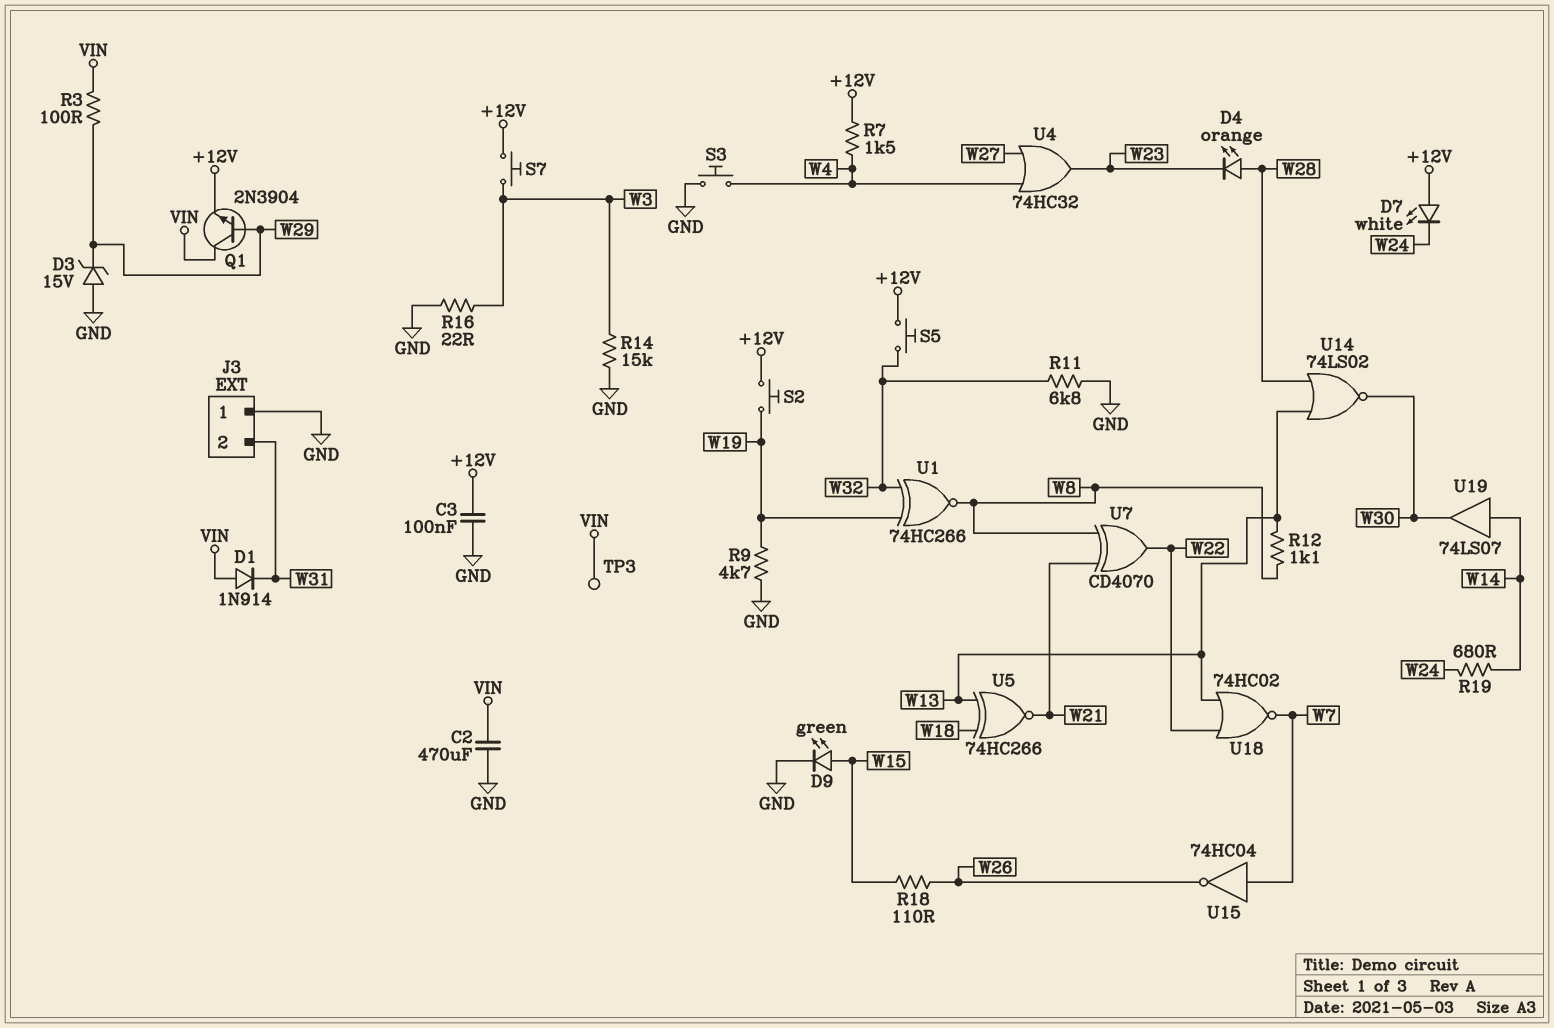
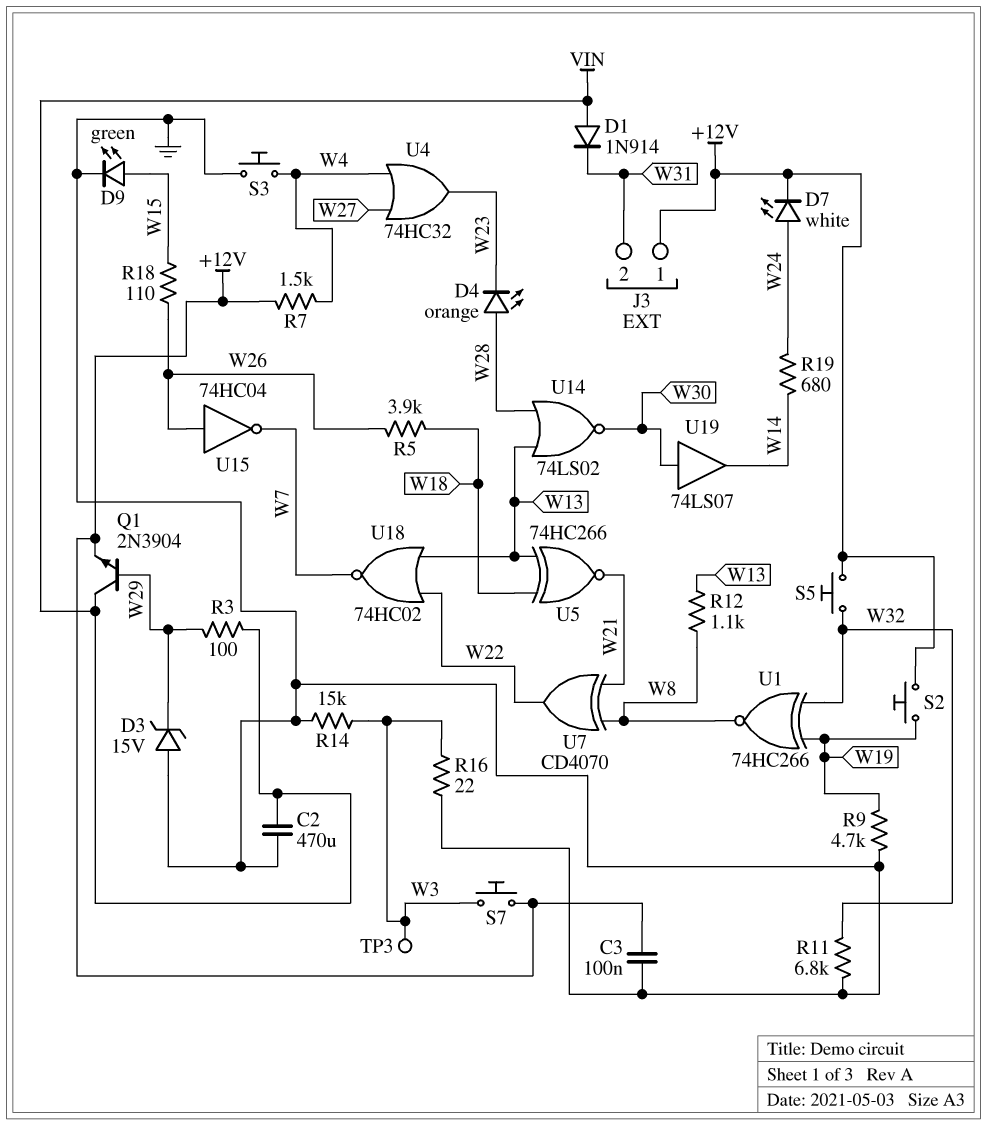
D7: LED white (A +12V, K W24) -> LED white (A W24, K +12V)
J3 pin 1: GND -> +12V
R5: none -> 3.9k (W18, W26)
TP3: test point (VIN) -> test point (W3)
U15: NOT 74HC04 (in W7, out W26) -> NOT 74HC04 (in W26, out W7)
U19: buffer 74LS07 (in W14, out W30) -> buffer 74LS07 (in W30, out W14)

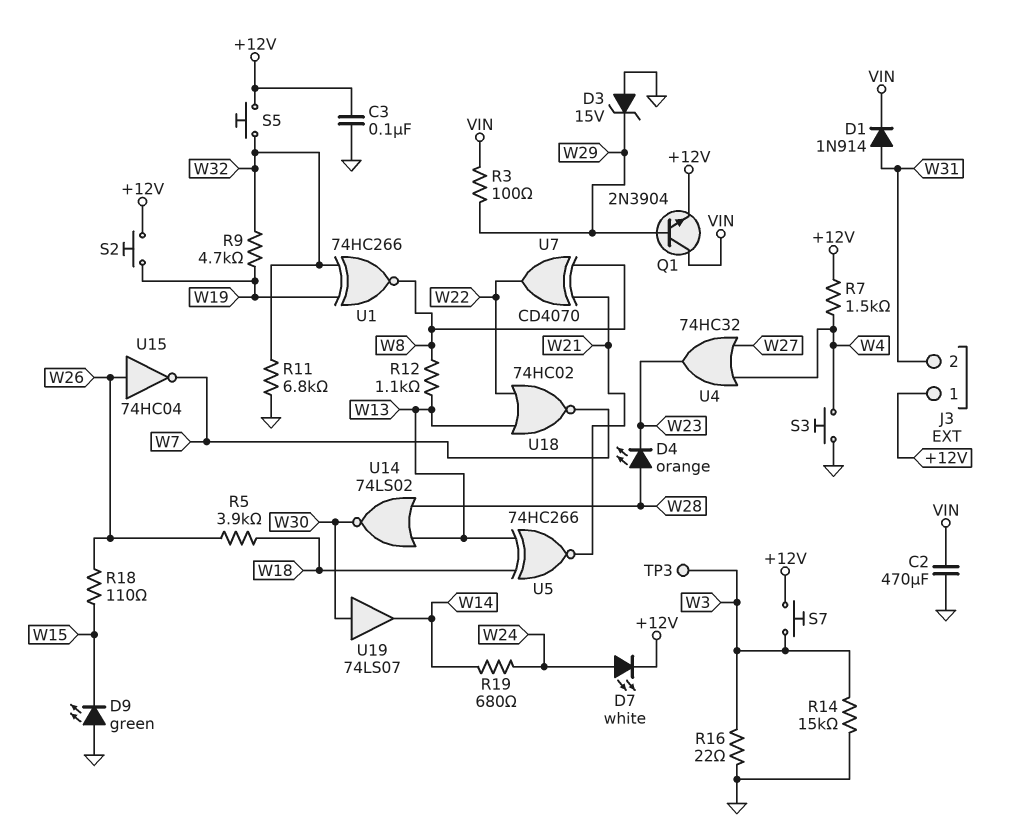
D1: diode 1N914 (A VIN, K W31) -> diode 1N914 (A W31, K VIN)
D9: LED green (A W15, K GND) -> LED green (A GND, K W15)
R9: 4.7k (GND, W19) -> 4.7k (W19, W32)

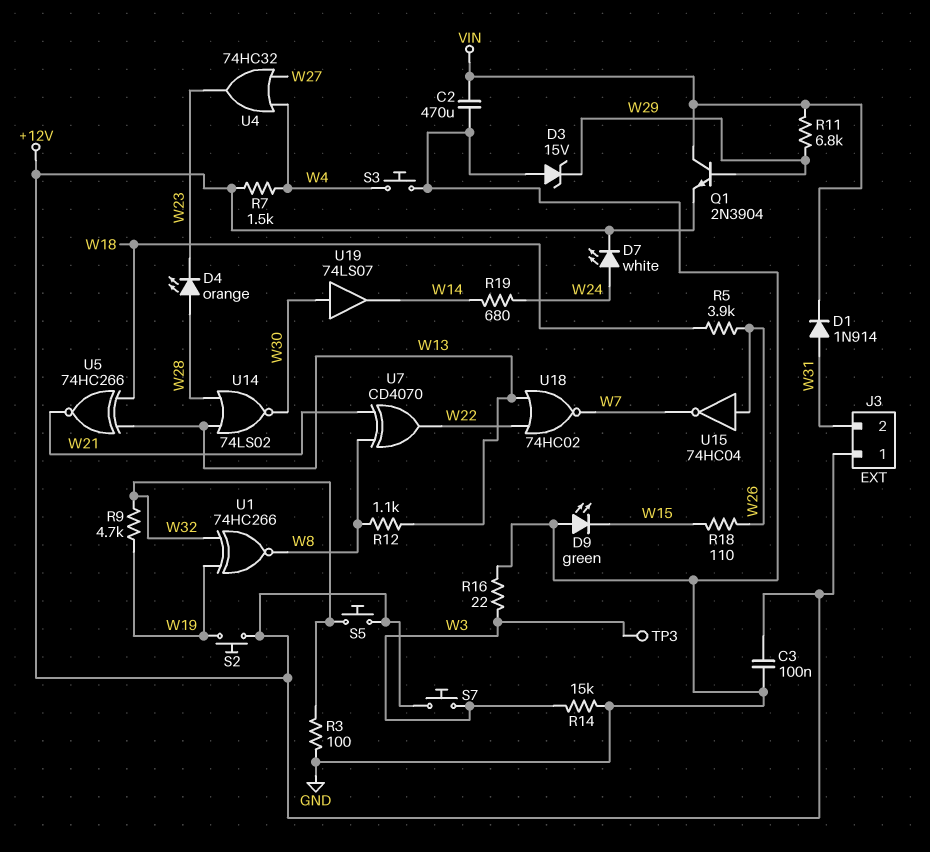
R3: 100 (VIN, W29) -> 100 (GND, W32)
R11: 6.8k (GND, W32) -> 6.8k (VIN, W29)

